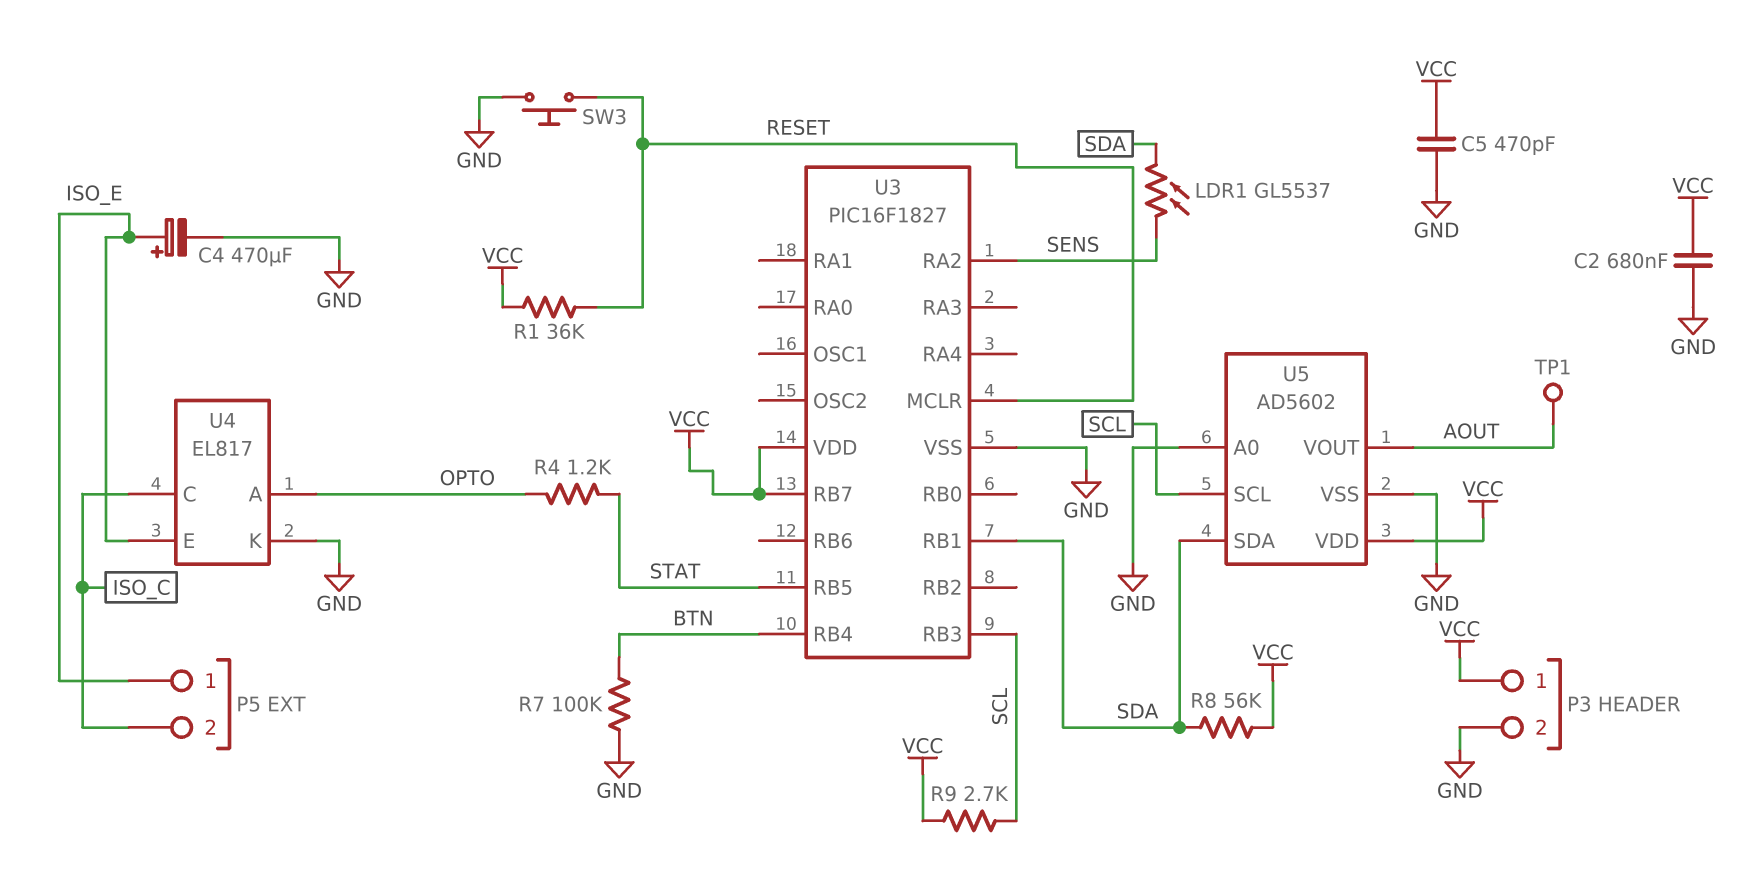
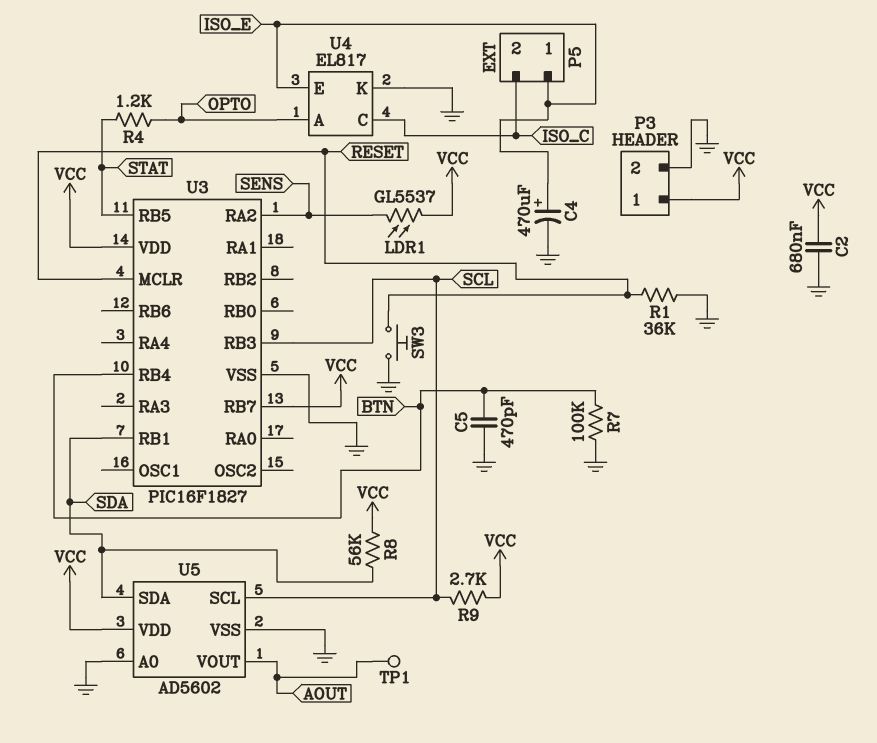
C5: 470pF (GND, VCC) -> 470pF (BTN, GND)
LDR1: GL5537 (SDA, SENS) -> GL5537 (SENS, VCC)
R1: 36k (RESET, VCC) -> 36k (GND, RESET)

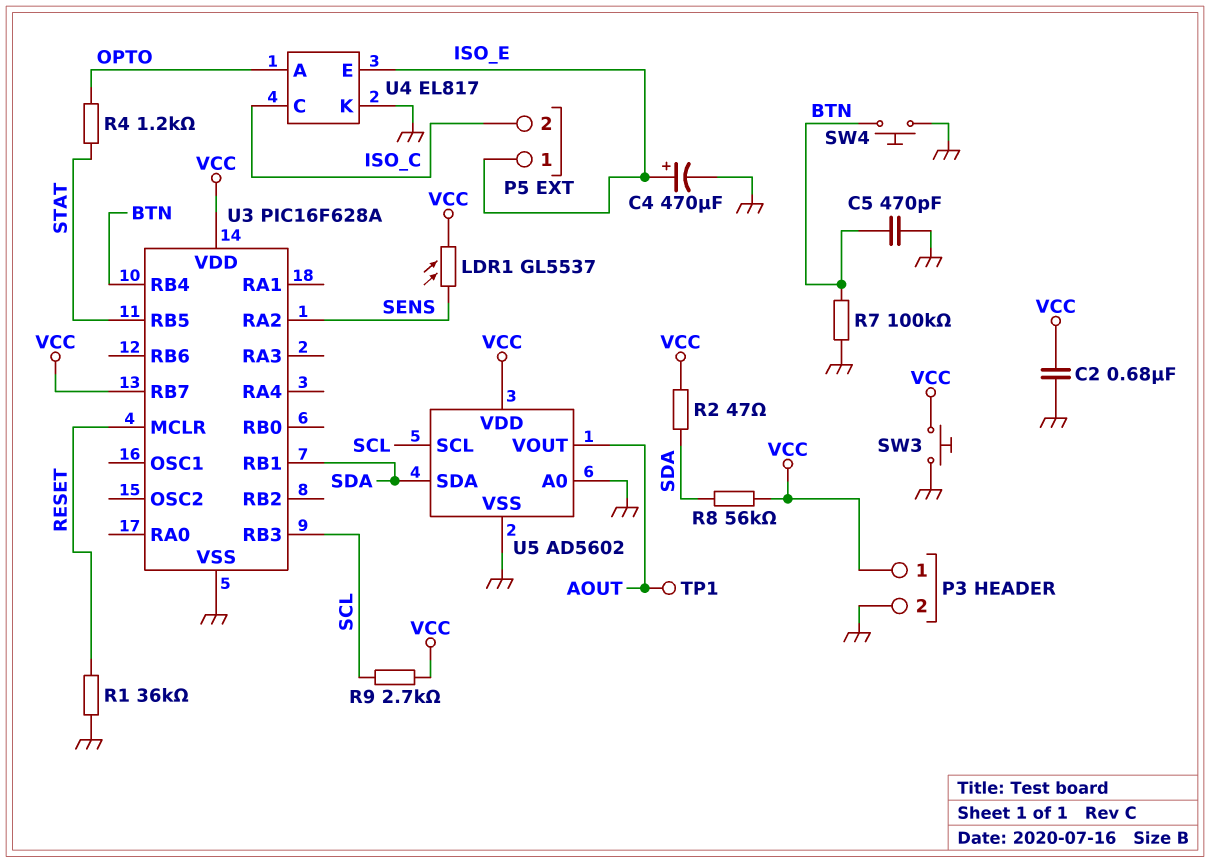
R2: none -> 47 (SDA, VCC)
SW3: button (GND, RESET) -> button (GND, VCC)
SW4: none -> button (BTN, GND)
U3: PIC16F1827 -> PIC16F628A

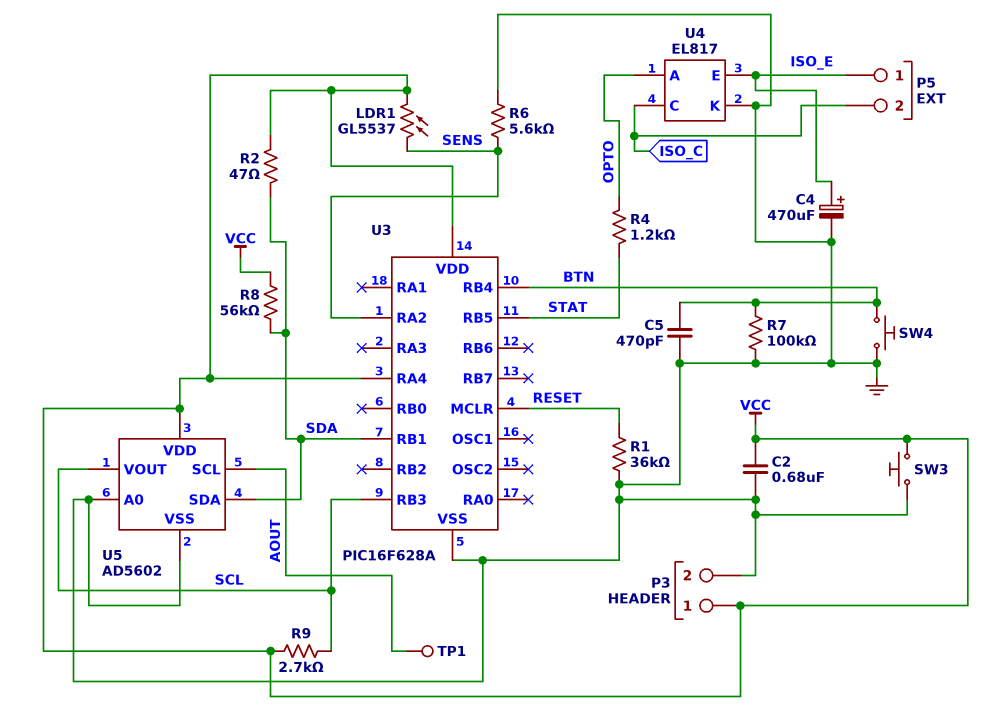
R6: none -> 5.6k (GND, SENS)
U3 pin RA4: none -> VCC
U3 pin RB7: VCC -> none
U5 pin SCL: SCL -> AOUT
U5 pin VOUT: AOUT -> SCL

